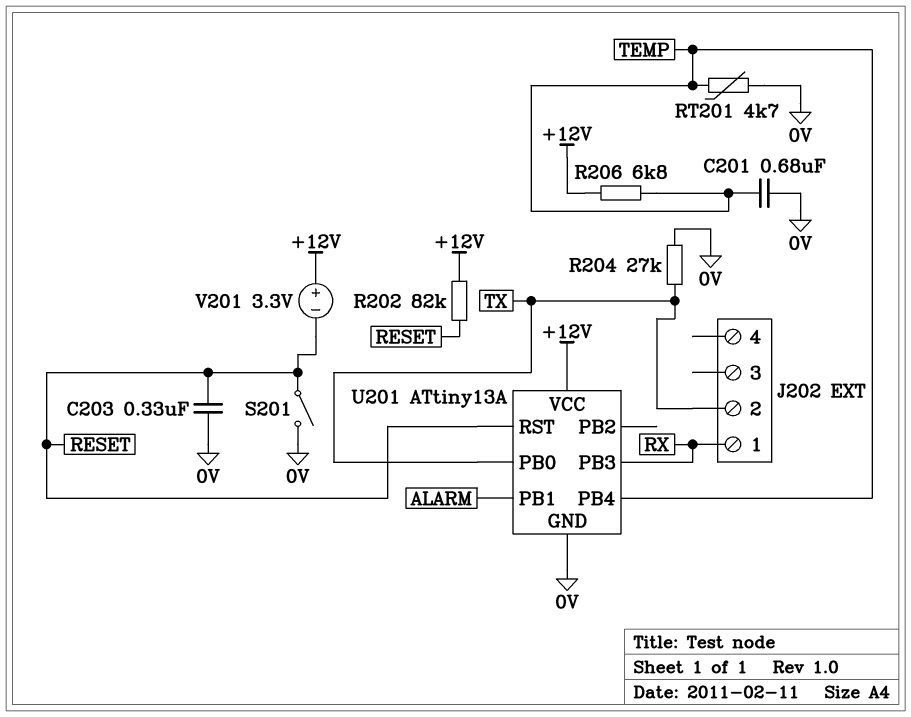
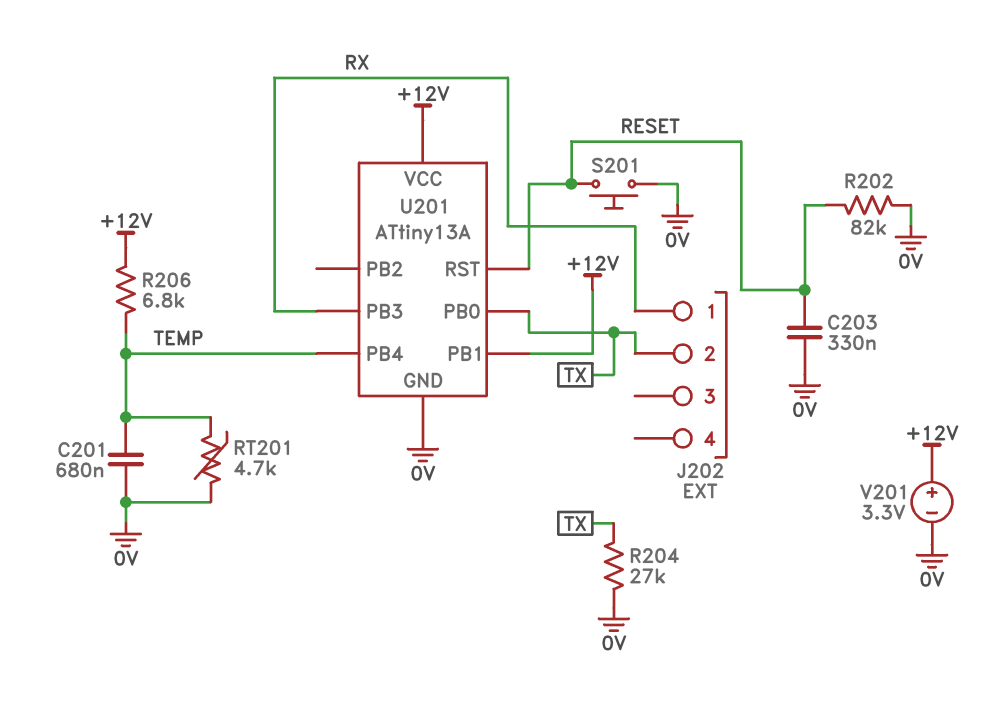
R202: 82k (+12V, RESET) -> 82k (0V, RESET)
S201: switch (0V, RESET) -> button (0V, RESET)
U201 pin PB1: ALARM -> +12V
V201: 3.3V (plus +12V, minus RESET) -> 3.3V (plus +12V, minus 0V)

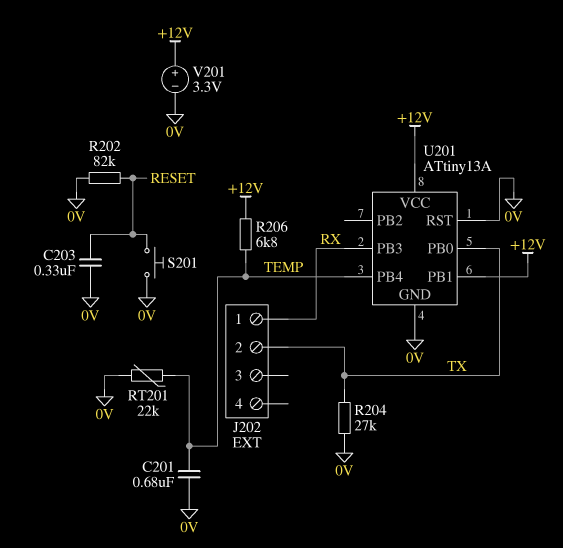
RT201: 4.7k (0V, TEMP) -> 22k (0V, TEMP)
U201 pin RST: RESET -> 0V

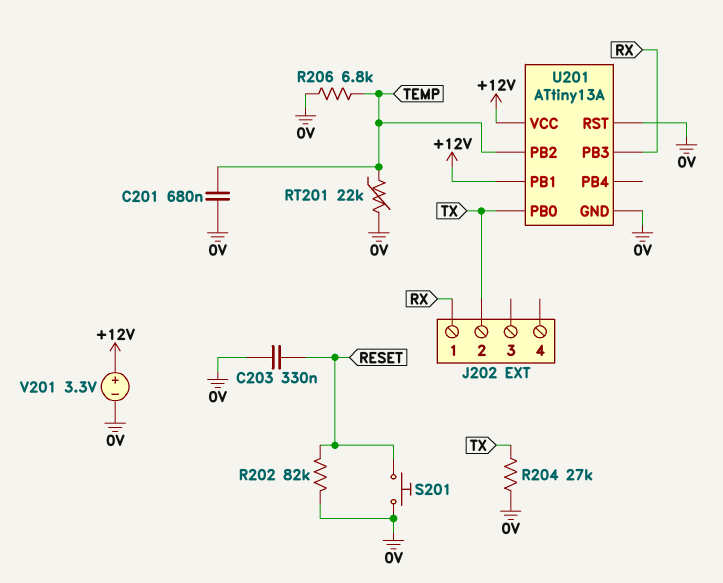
R206: 6.8k (+12V, TEMP) -> 6.8k (0V, TEMP)
U201 pin PB2: none -> TEMP
U201 pin PB4: TEMP -> none

